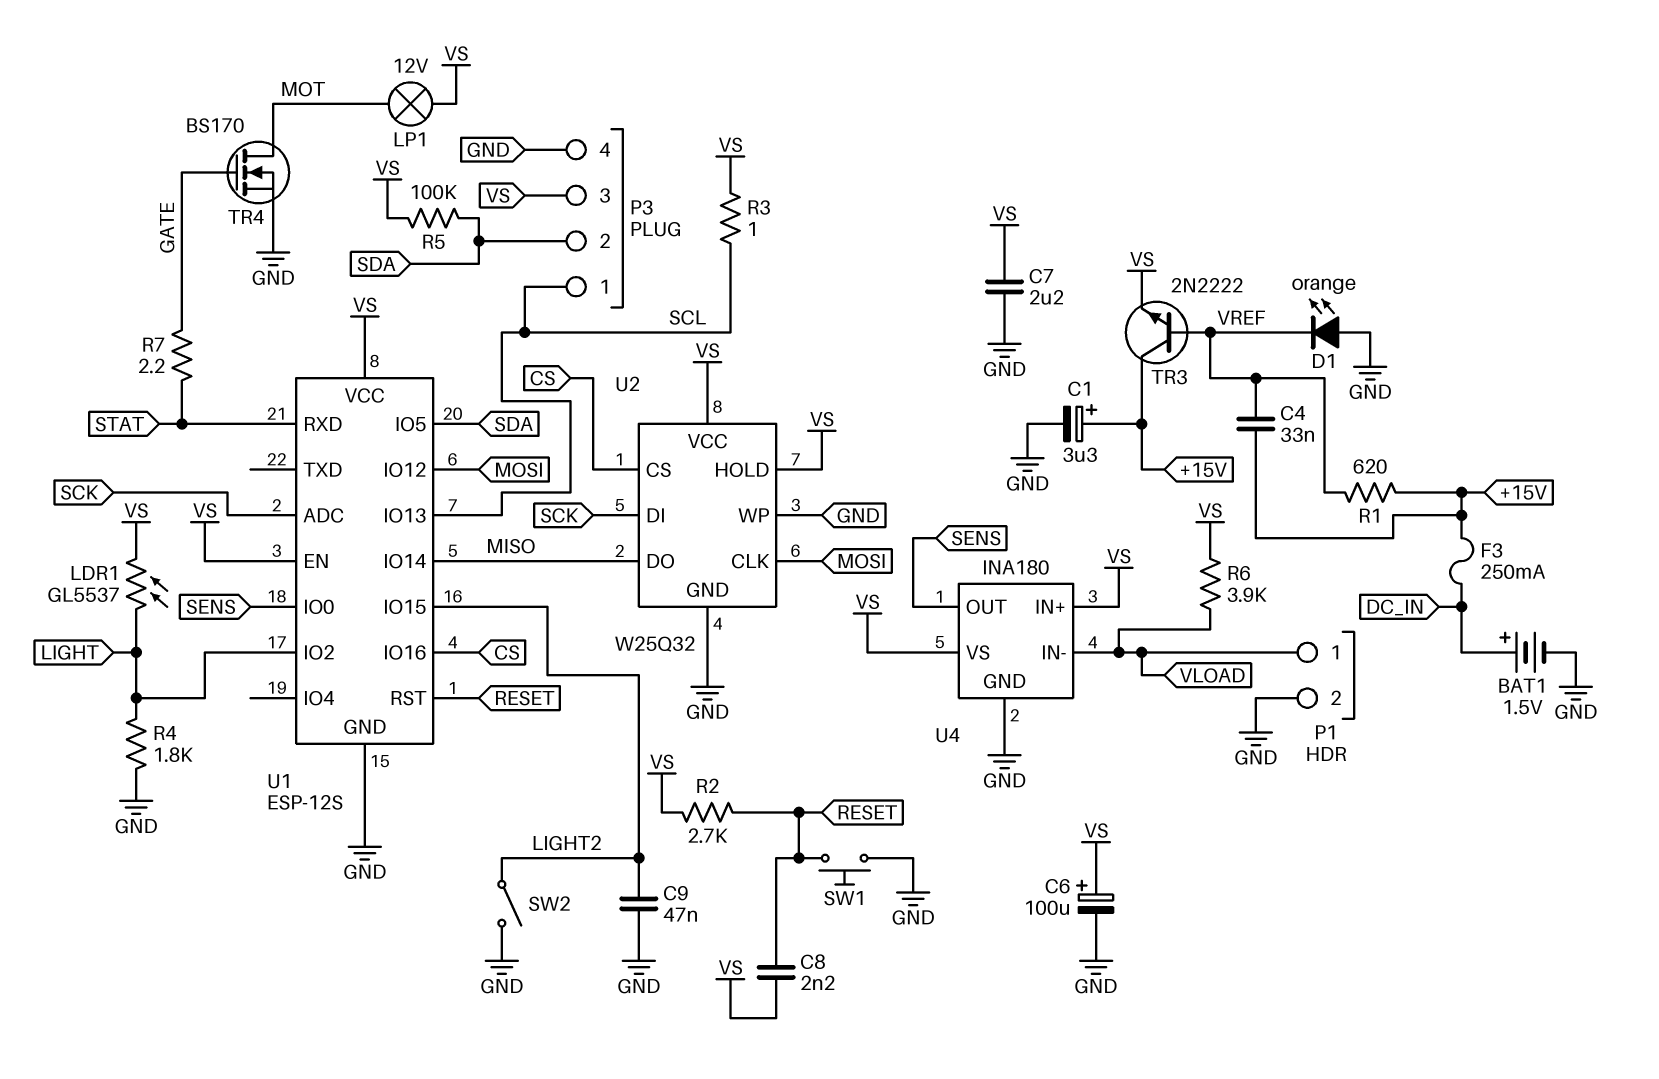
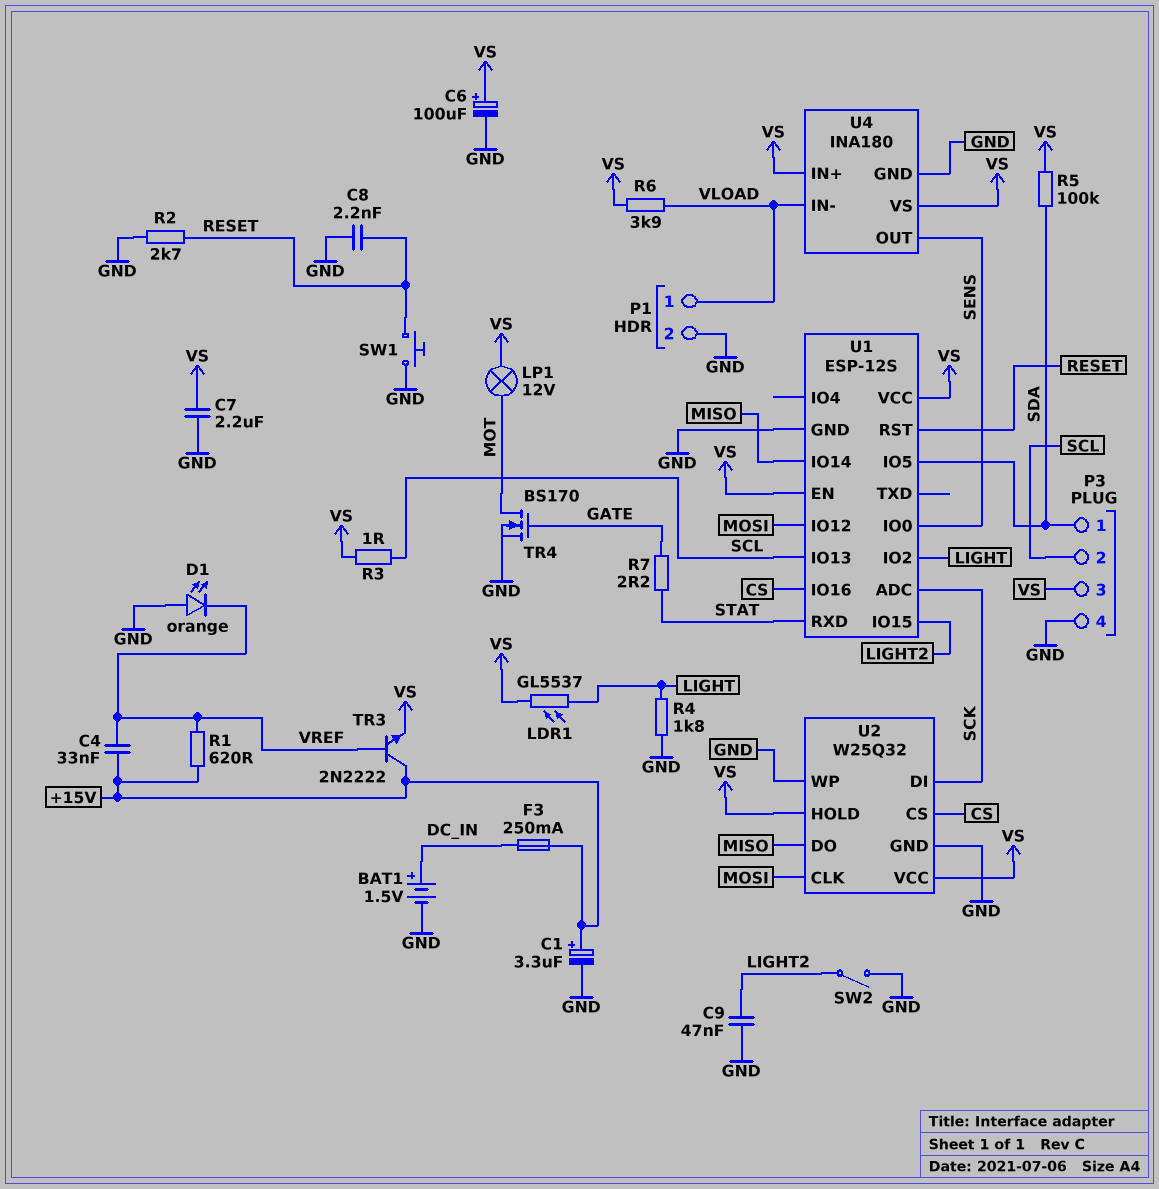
C8: 2.2nF (RESET, VS) -> 2.2nF (GND, RESET)
P3 pin 1: SCL -> SDA
P3 pin 2: SDA -> SCL
R2: 2.7k (RESET, VS) -> 2.7k (GND, RESET)

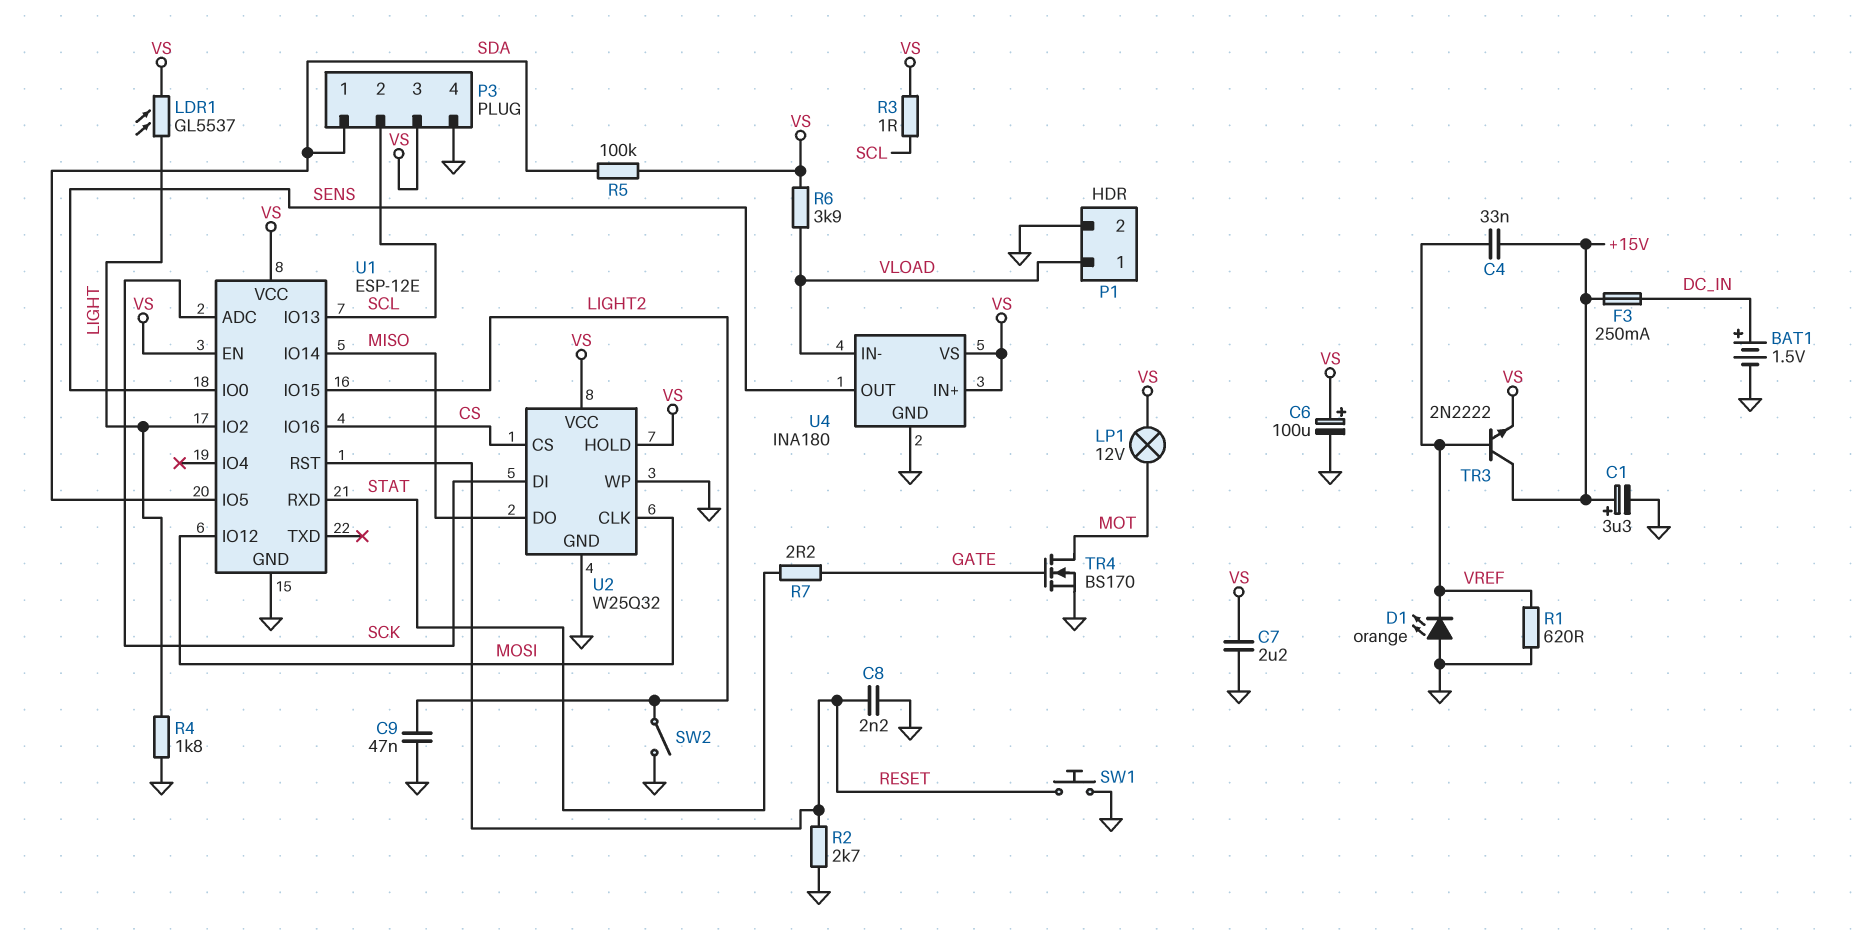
R1: 620 (+15V, VREF) -> 620 (GND, VREF)
U1: ESP-12S -> ESP-12E

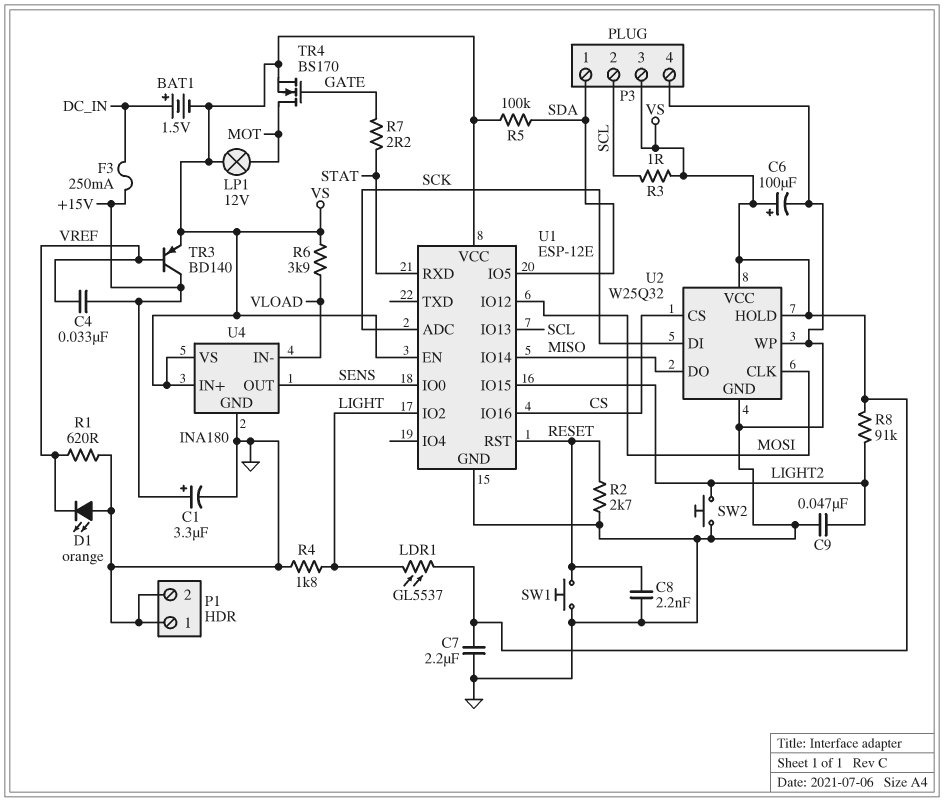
BAT1: 1.5V (plus DC_IN, minus GND) -> 1.5V (plus DC_IN, minus VS)
P1 pin 1: VLOAD -> GND
R8: none -> 91k (LIGHT2, VS)
SW2: switch (GND, LIGHT2) -> button (GND, LIGHT2)
TR3: NPN 2N2222 (B VREF, C +15V, E VS) -> PNP BD140 (B VREF, C +15V, E VS)
TR4: NMOS BS170 (G GATE, D MOT, S GND) -> NMOS BS170 (G GATE, D MOT, S VS)

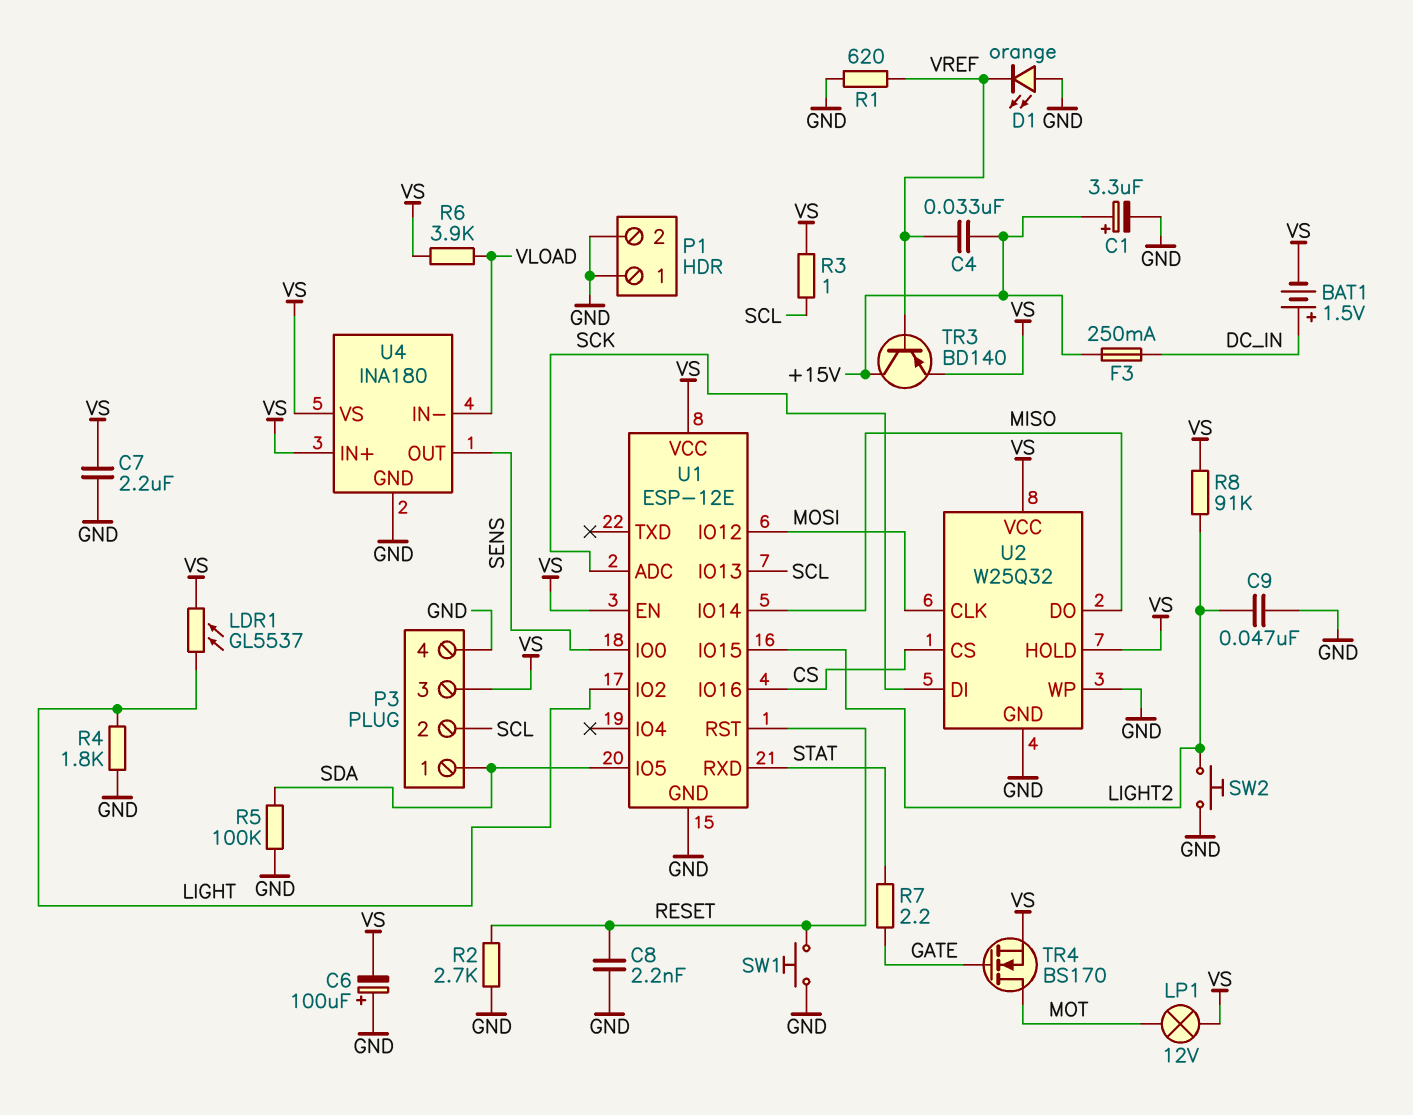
C6: 100uF (plus VS, minus GND) -> 100uF (plus GND, minus VS)
R5: 100k (SDA, VS) -> 100k (GND, SDA)

